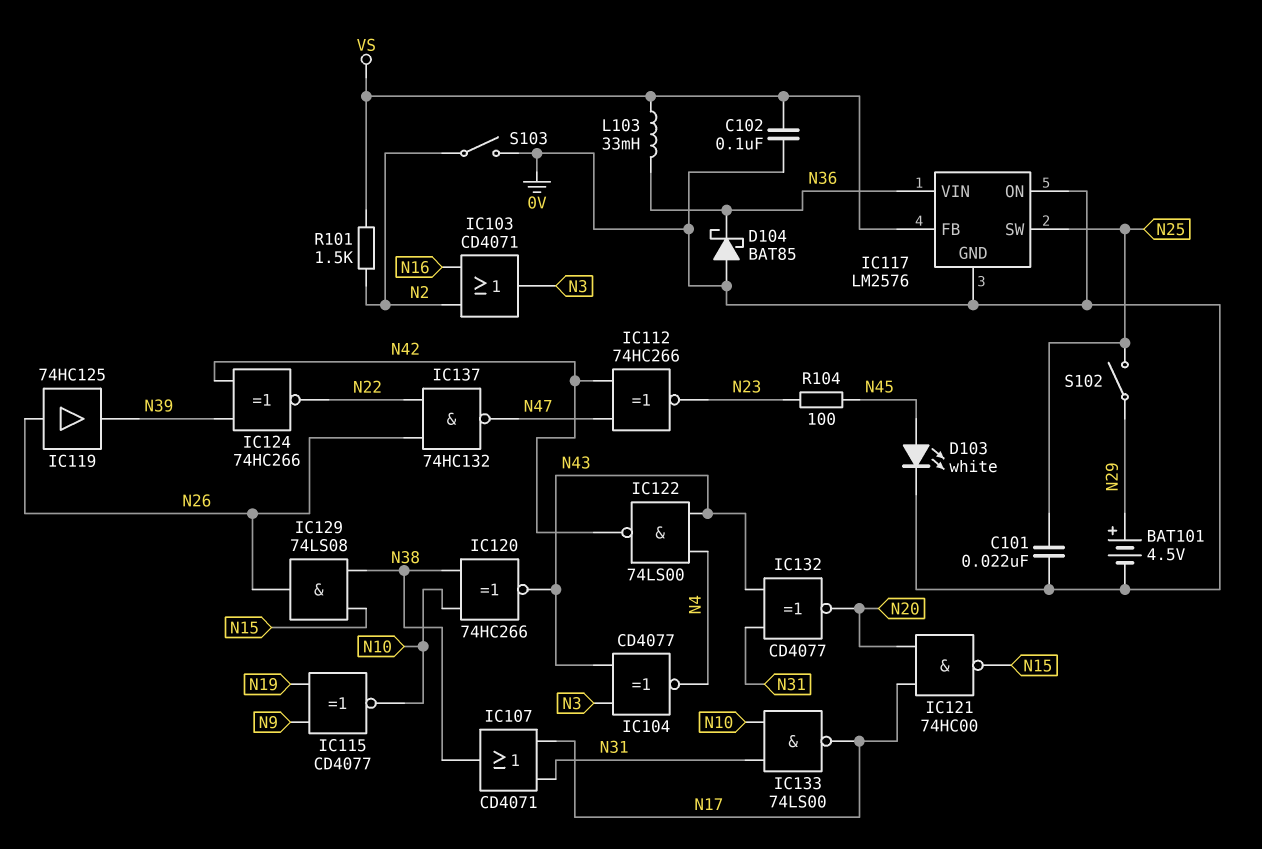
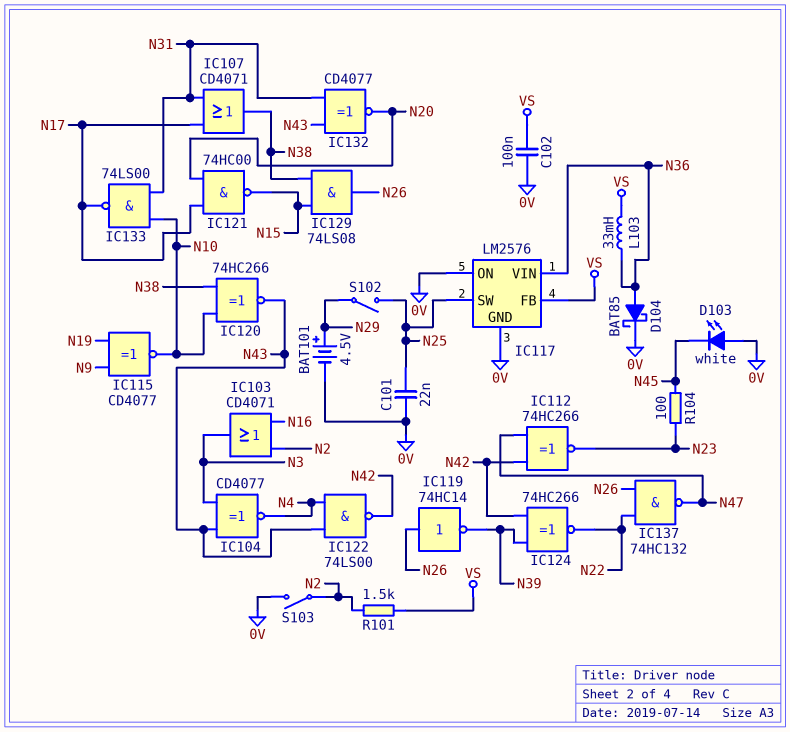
D103: LED white (A N45, K 0V) -> LED white (A 0V, K N45)
D104: schottky BAT85 (A 0V, K N36) -> schottky BAT85 (A N36, K 0V)
IC119: buffer 74HC125 (in N26, out N39) -> NOT 74HC14 (in N26, out N39)

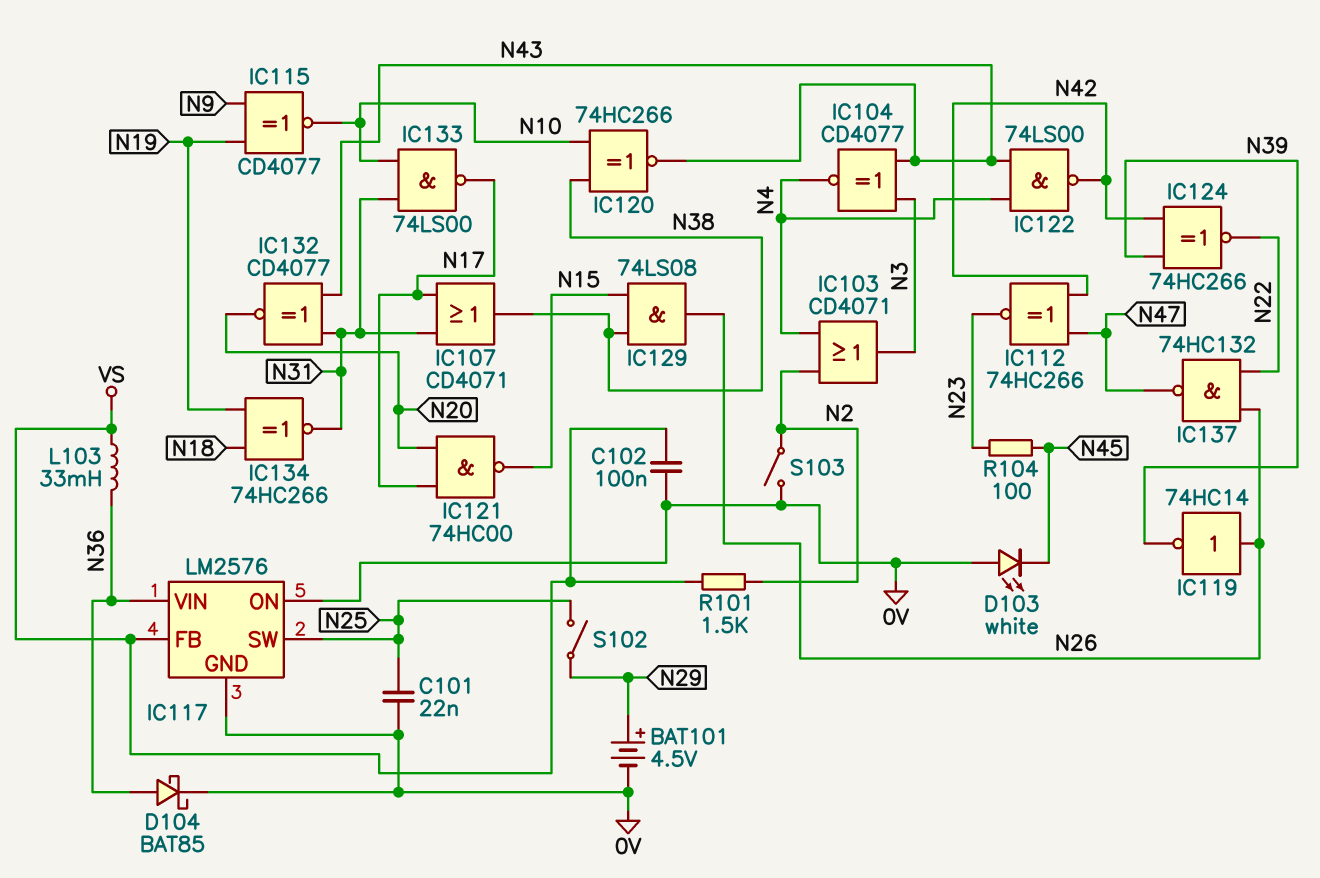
IC103: OR CD4071 (in N2, in N16, out N3) -> OR CD4071 (in N2, in N4, out N3)
IC134: none -> XNOR 74HC266 (in N18, in N19, out N31)

